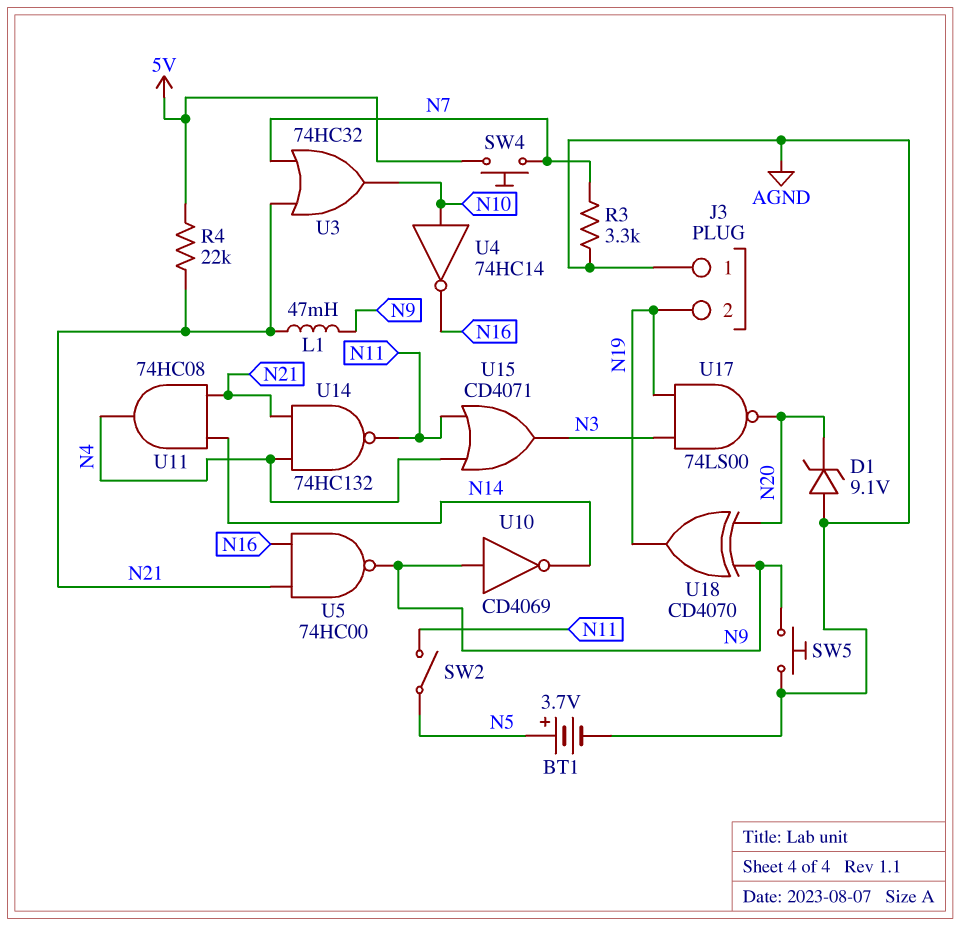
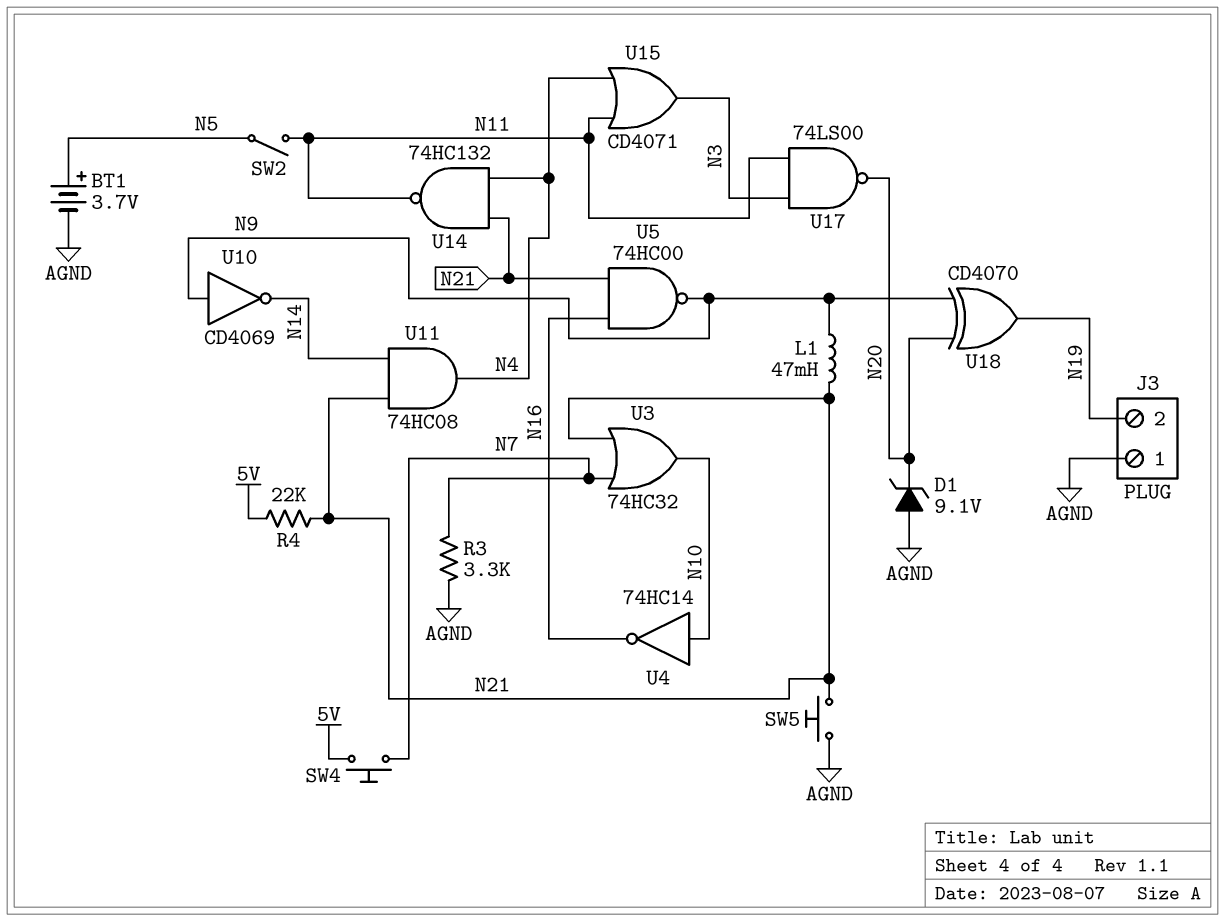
SW5: button (AGND, N9) -> button (AGND, N21)
U17: NAND 74LS00 (in N3, in N19, out N20) -> NAND 74LS00 (in N3, in N11, out N20)

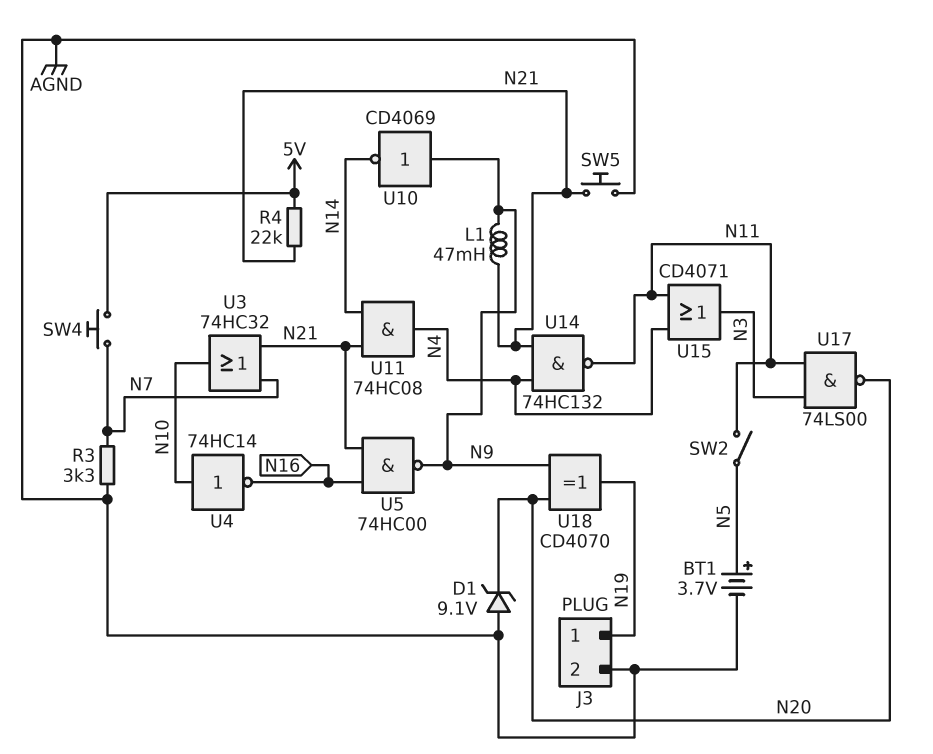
J3 pin 1: AGND -> N19
J3 pin 2: N19 -> AGND

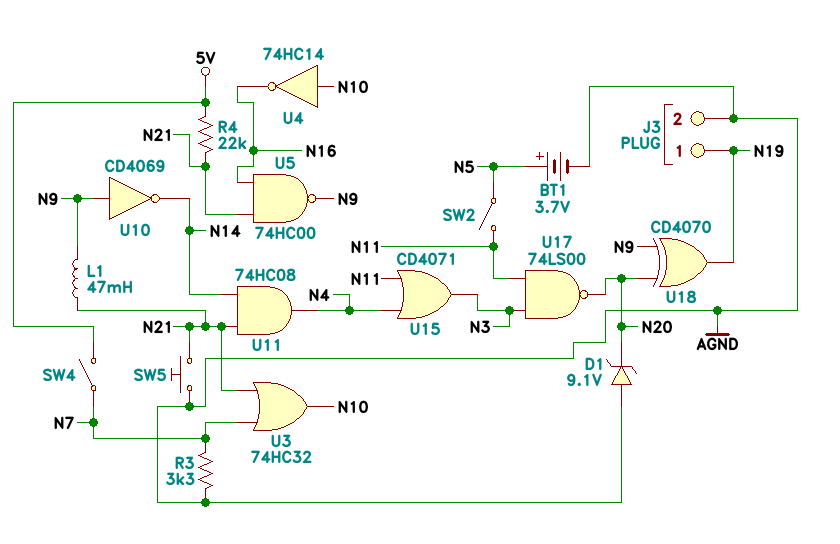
SW4: button (5V, N7) -> switch (5V, N7)
U14: NAND 74HC132 (in N4, in N21, out N11) -> none

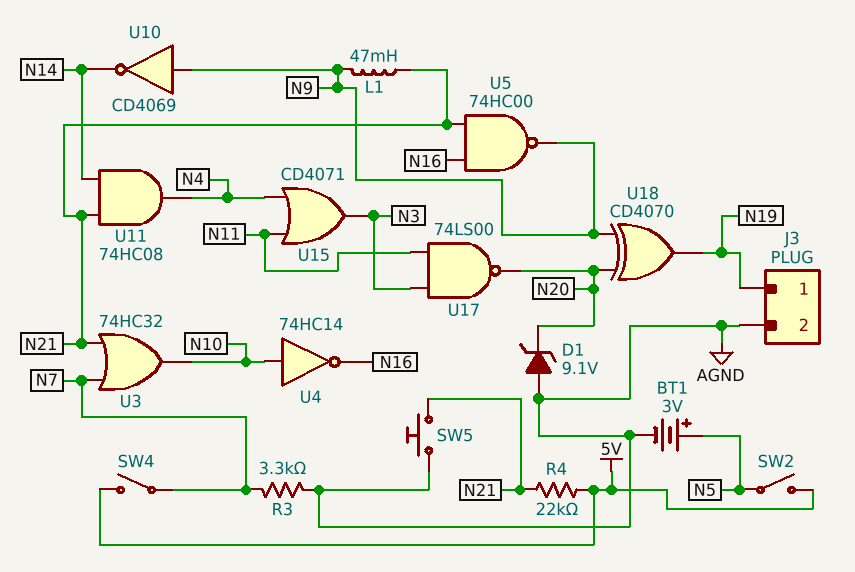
BT1: 3.7V (plus N5, minus AGND) -> 3V (plus N5, minus AGND)
SW2: switch (N5, N11) -> switch (5V, N5)

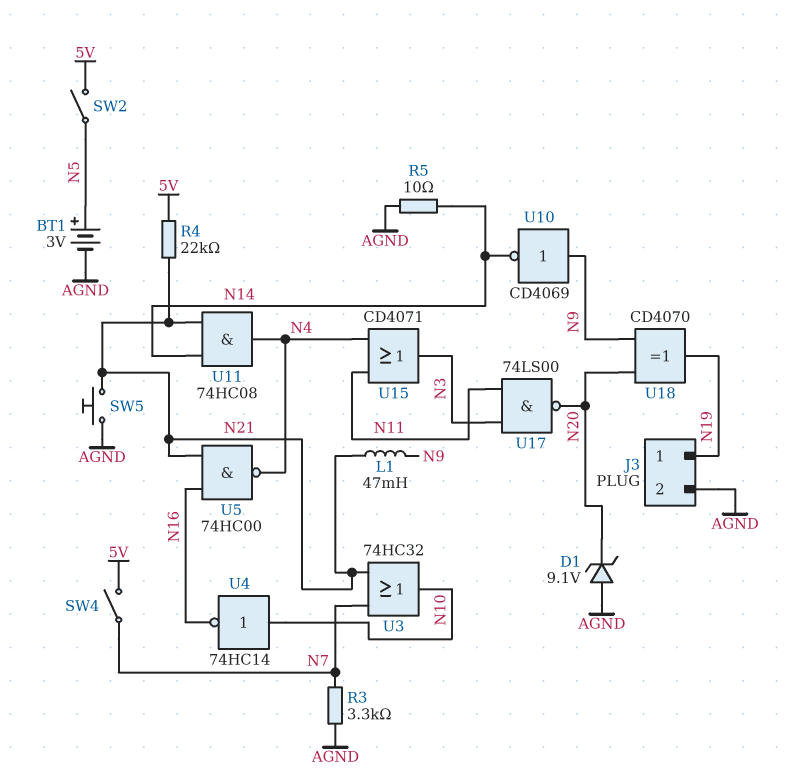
R5: none -> 10 (AGND, N14)
U5: NAND 74HC00 (in N16, in N21, out N9) -> NAND 74HC00 (in N16, in N21, out N4)

